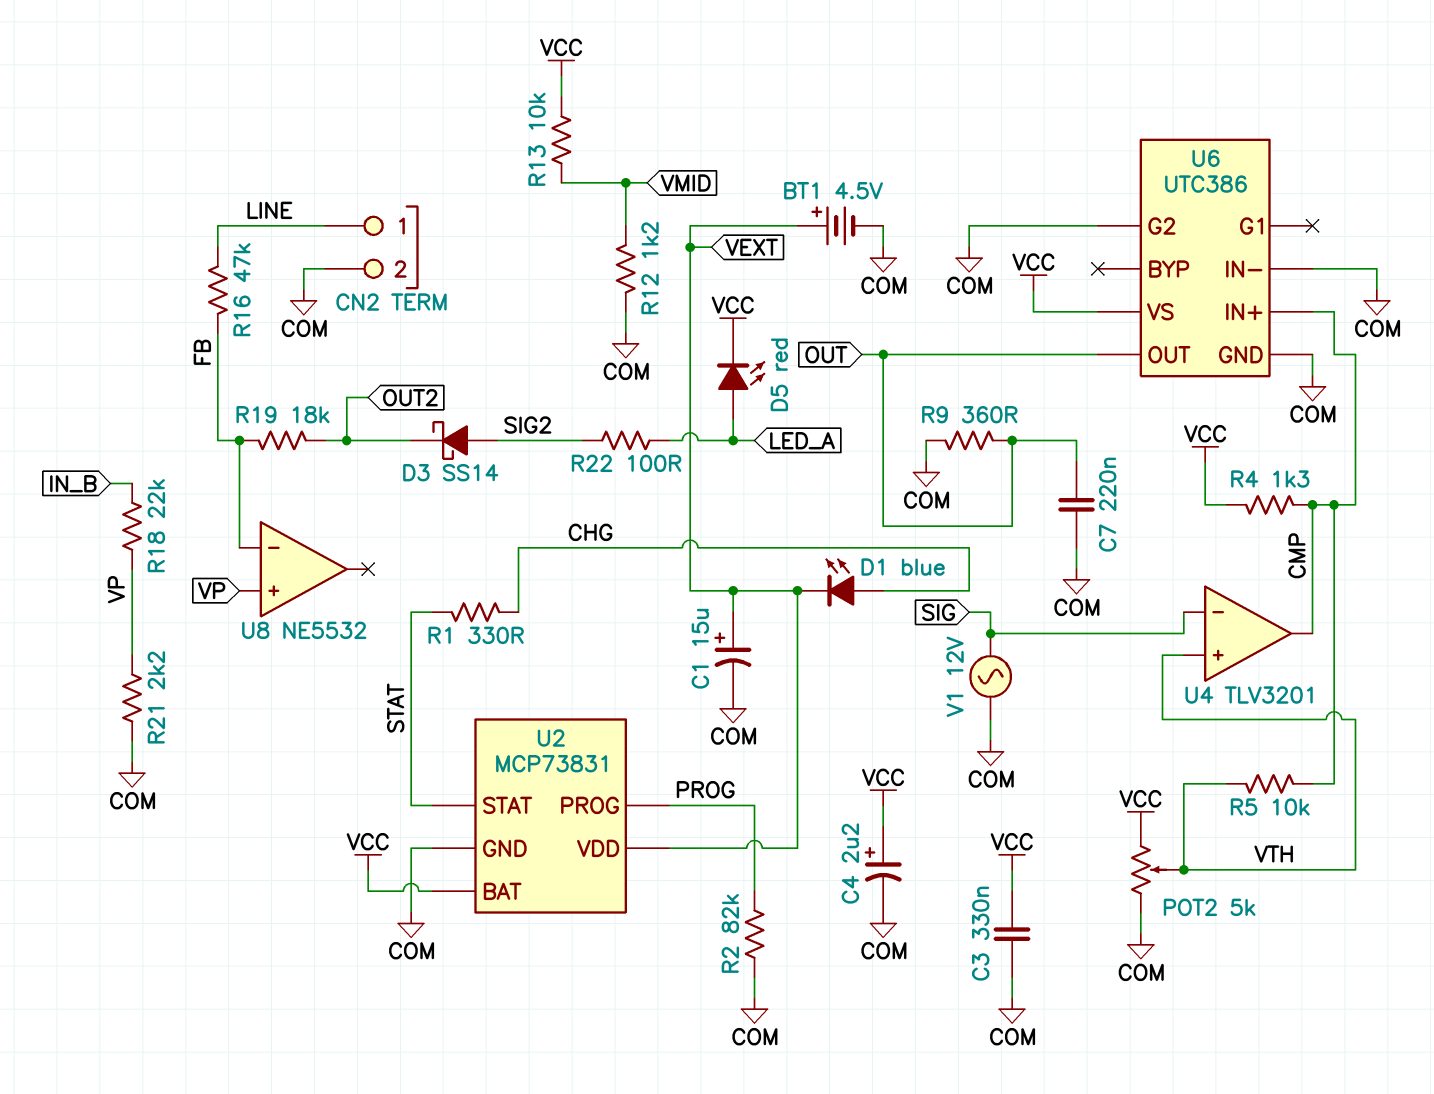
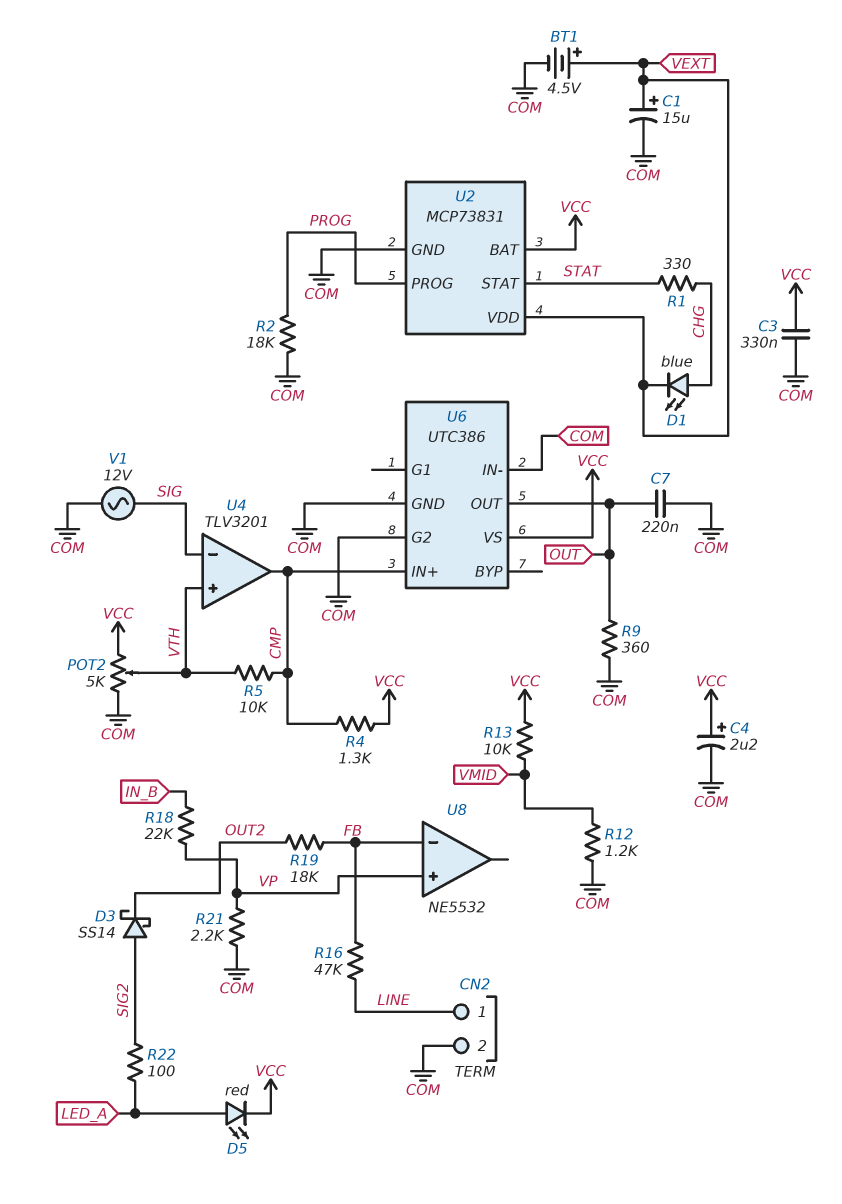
R2: 82k (COM, PROG) -> 18k (COM, PROG)

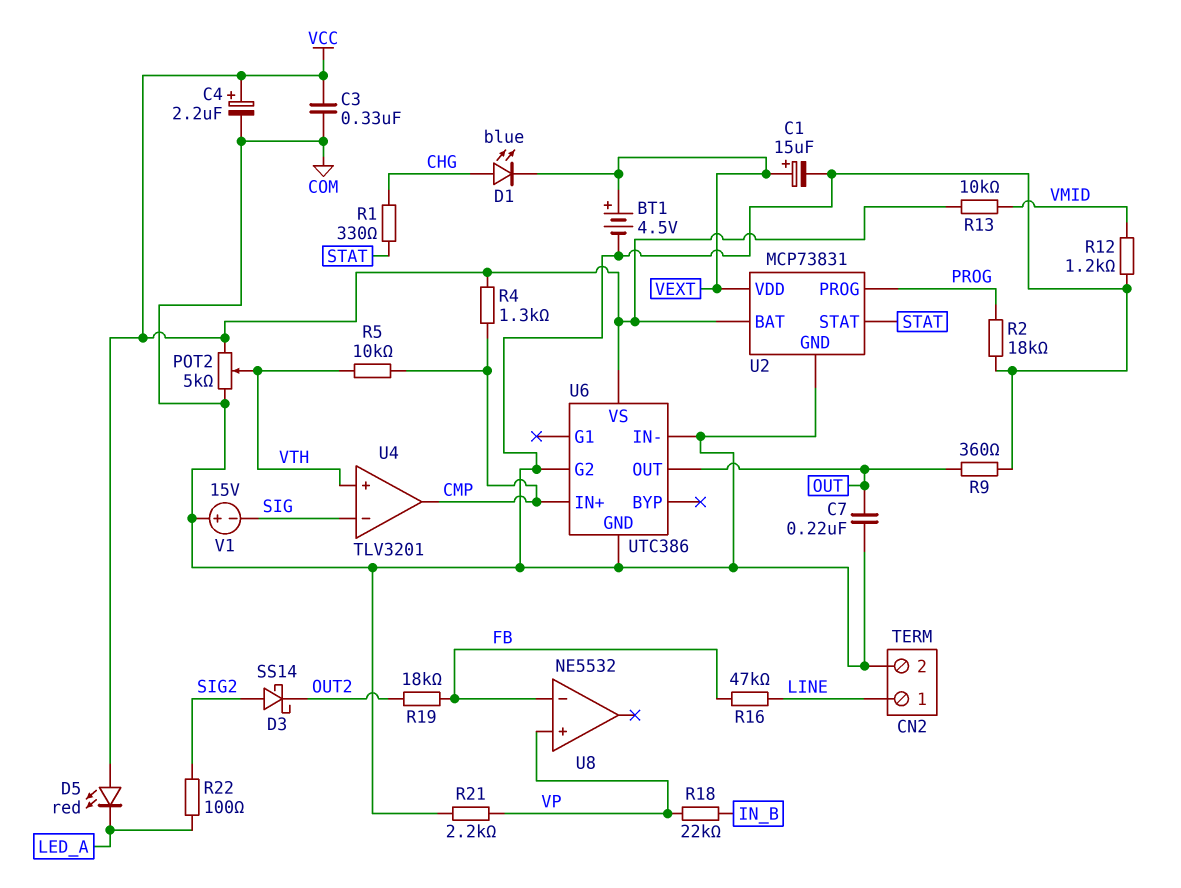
D5: LED red (A LED_A, K VCC) -> LED red (A VCC, K LED_A)
V1: AC 12V (COM, SIG) -> 15V (plus COM, minus SIG)

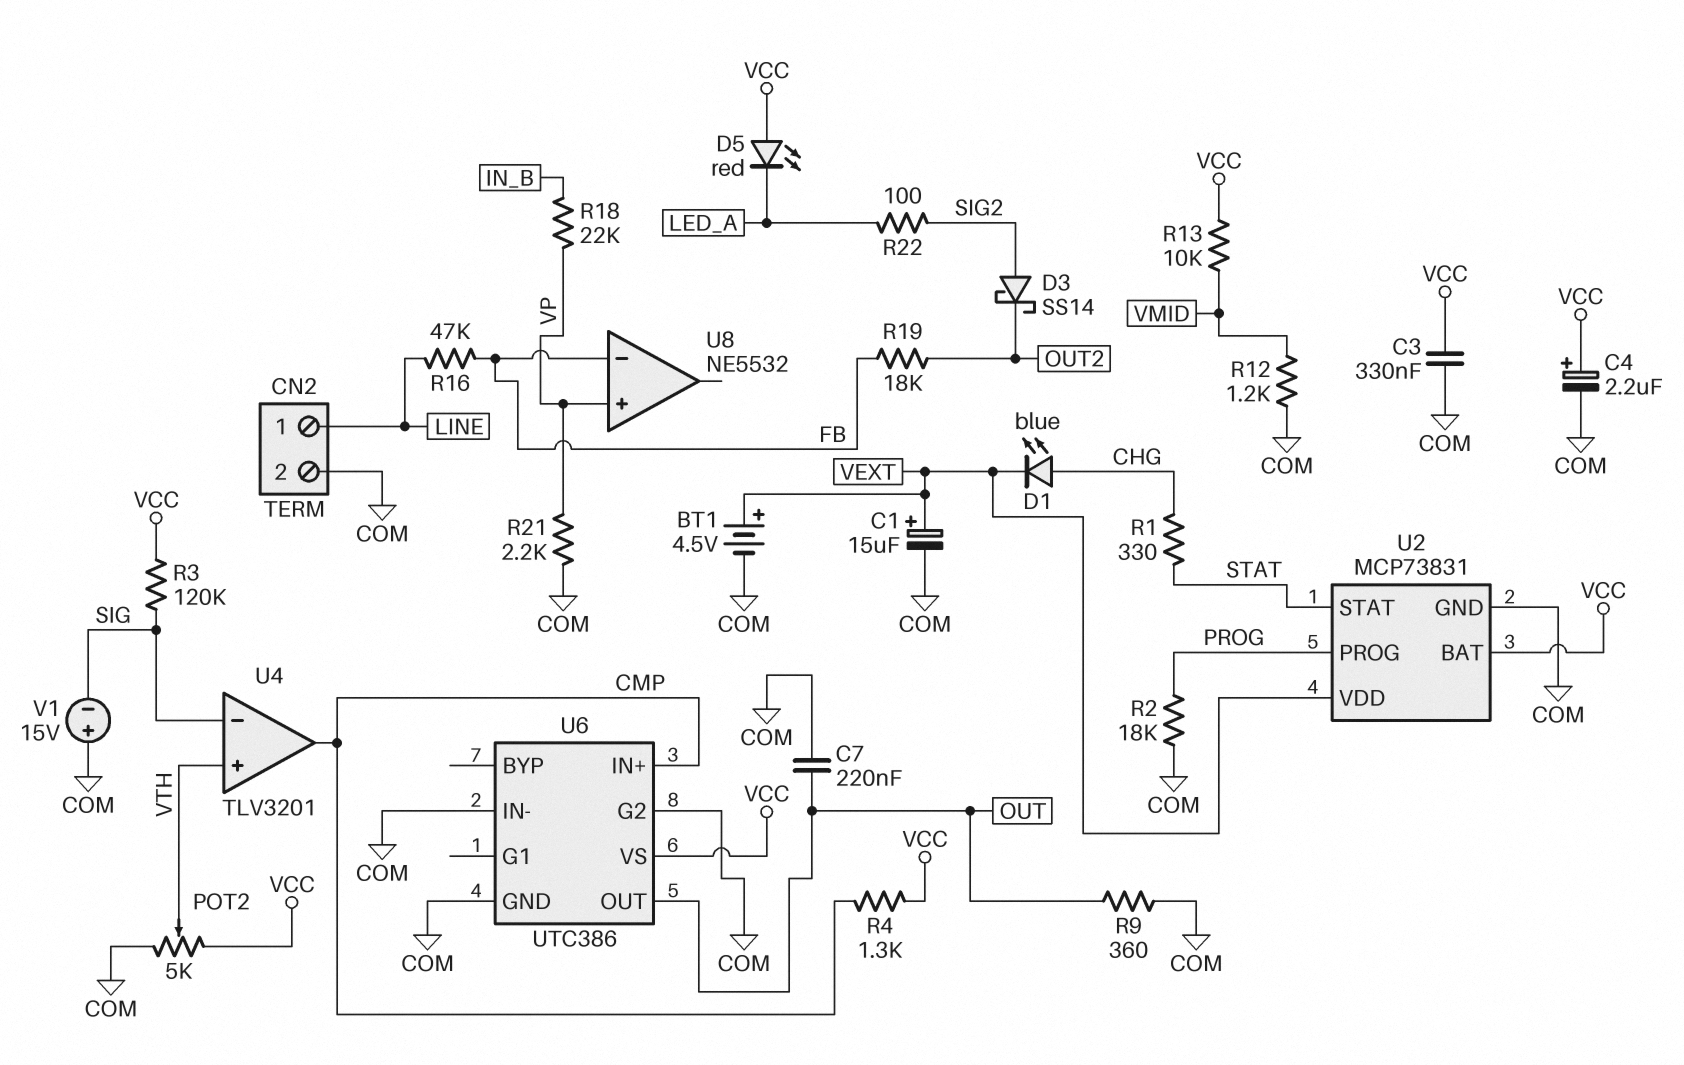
R3: none -> 120k (SIG, VCC)
R5: 10k (CMP, VTH) -> none

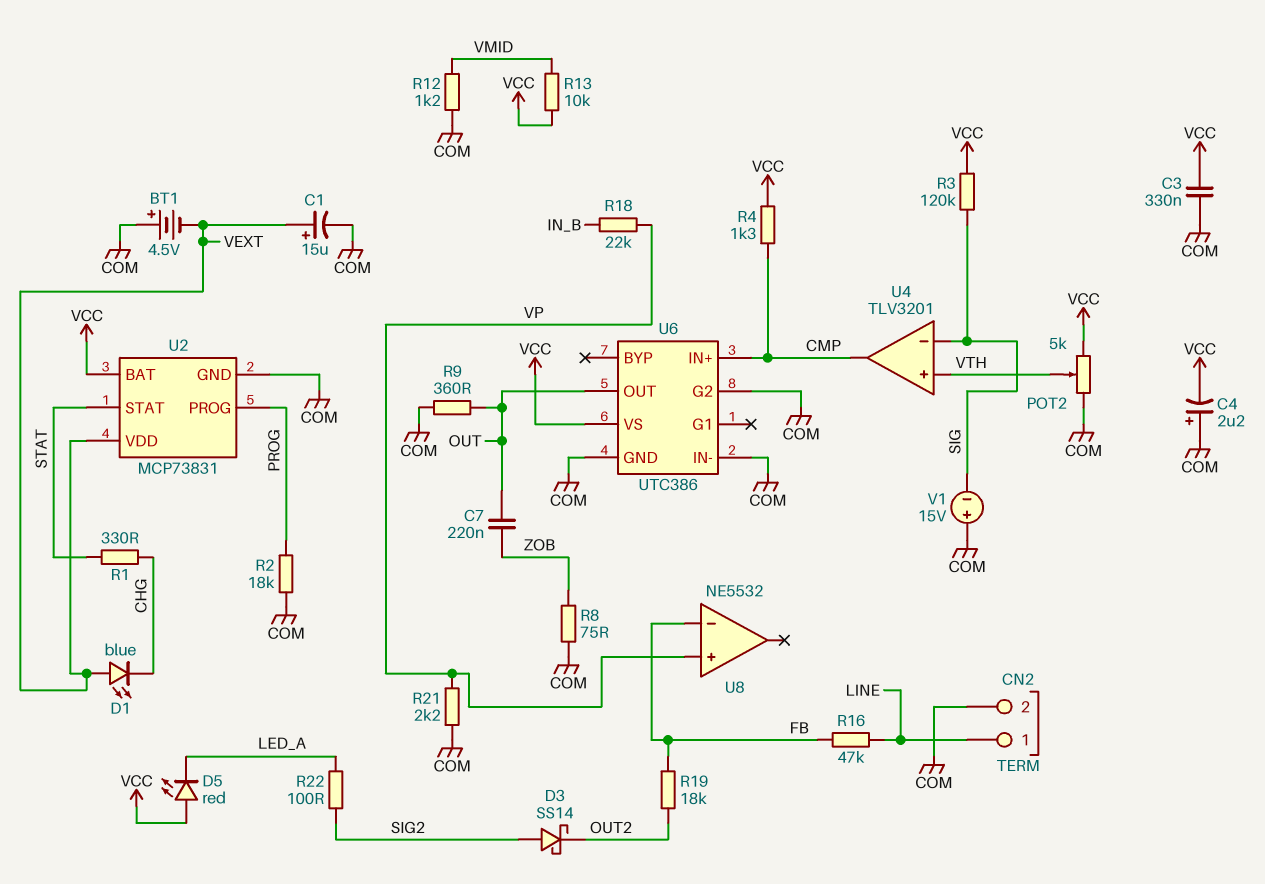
BT1: 4.5V (plus VEXT, minus COM) -> 4.5V (plus COM, minus VEXT)
C4: 2.2uF (plus VCC, minus COM) -> 2.2uF (plus COM, minus VCC)
C7: 220nF (COM, OUT) -> 220nF (OUT, ZOB)
D1: LED blue (A CHG, K VEXT) -> LED blue (A VEXT, K CHG)
R8: none -> 75 (COM, ZOB)

